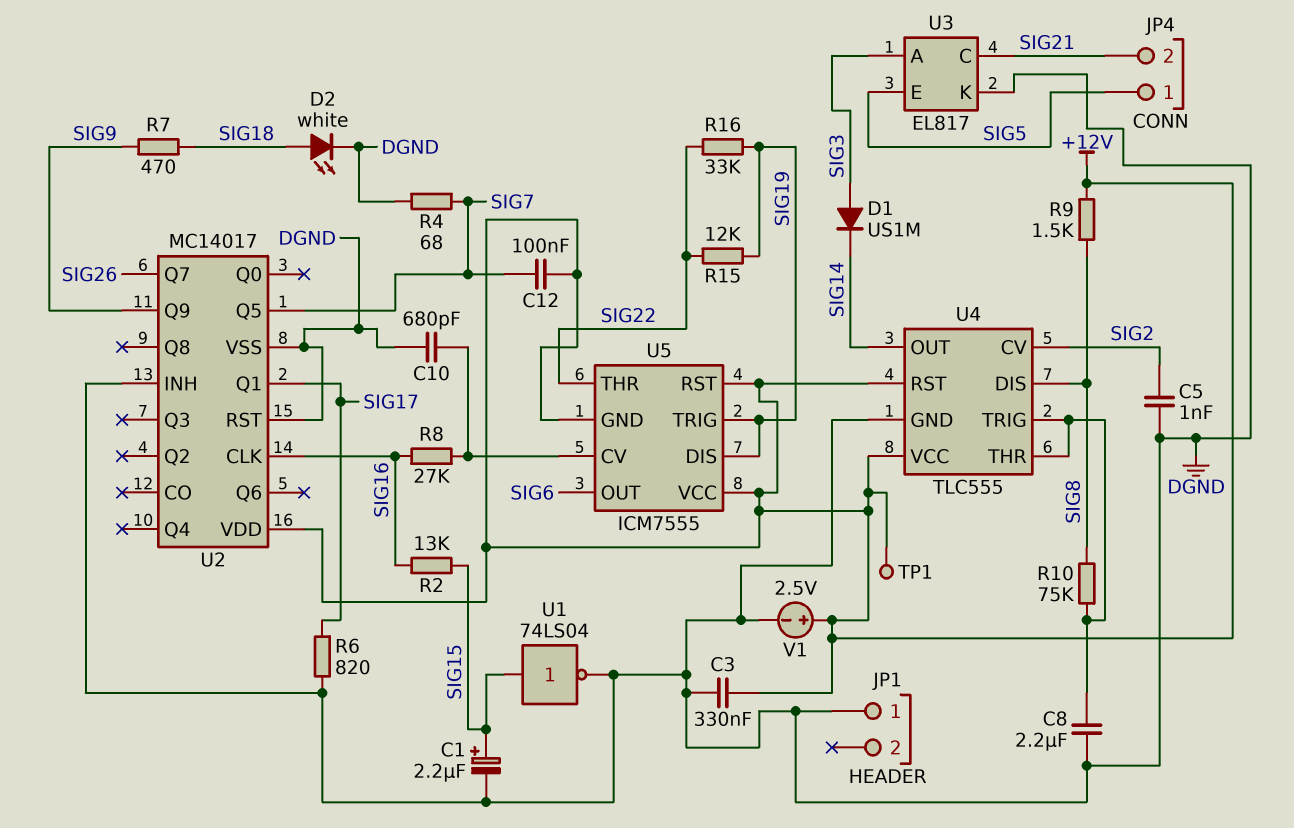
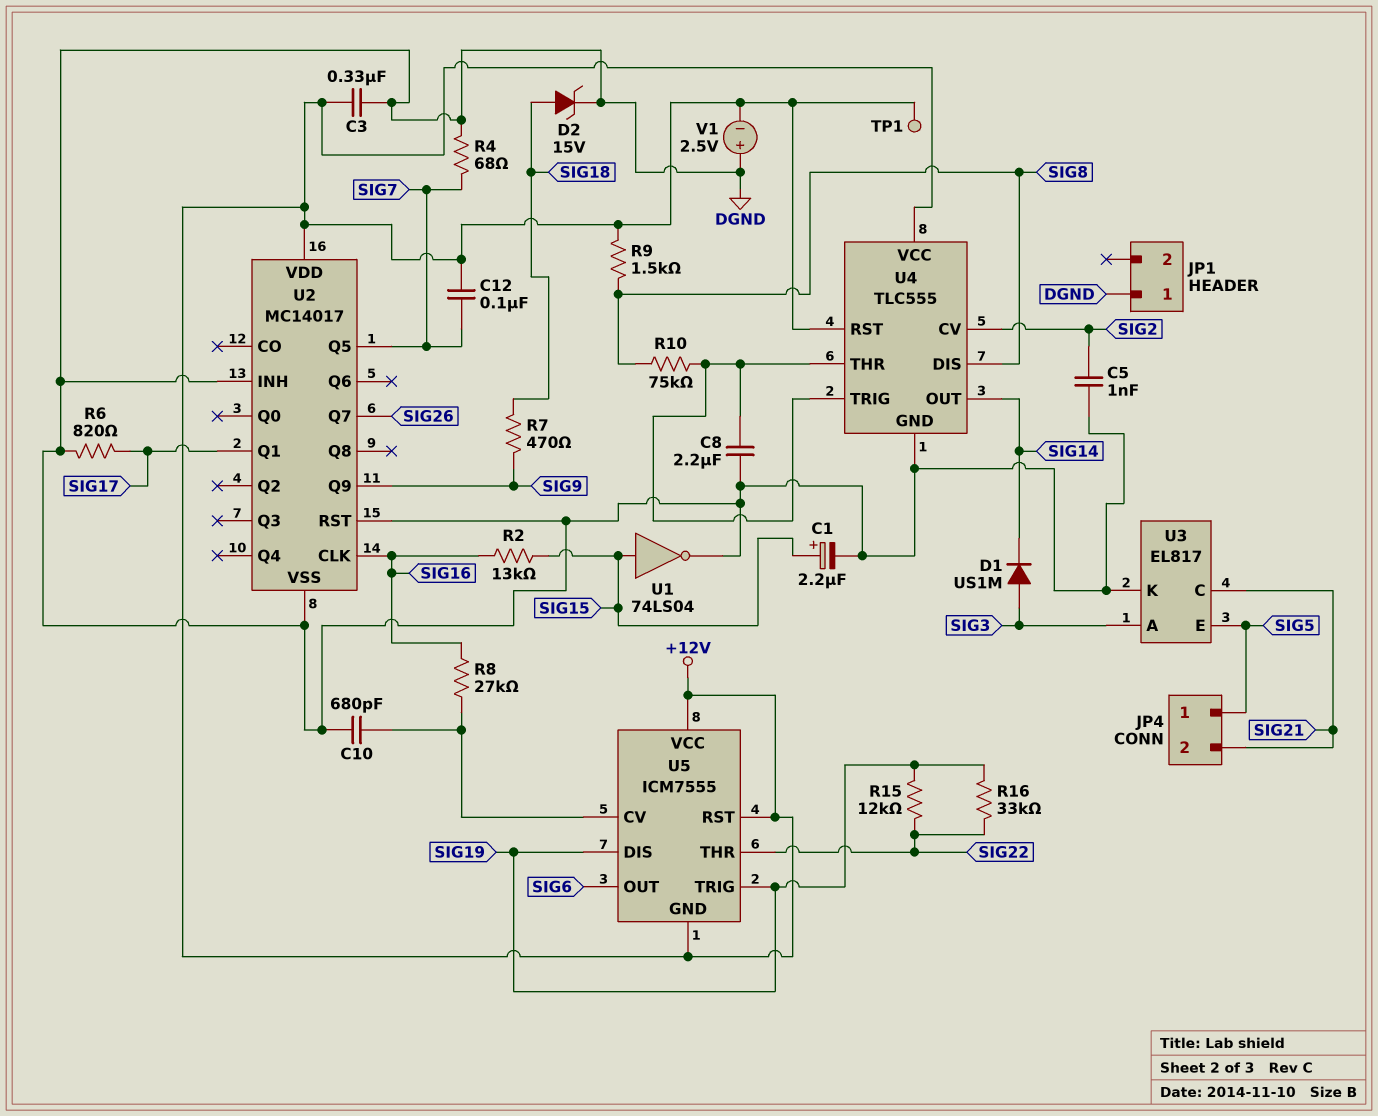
D2: LED white (A SIG18, K DGND) -> zener 15V (A SIG18, K DGND)
V1: 2.5V (plus +12V, minus DGND) -> 2.5V (plus DGND, minus +12V)

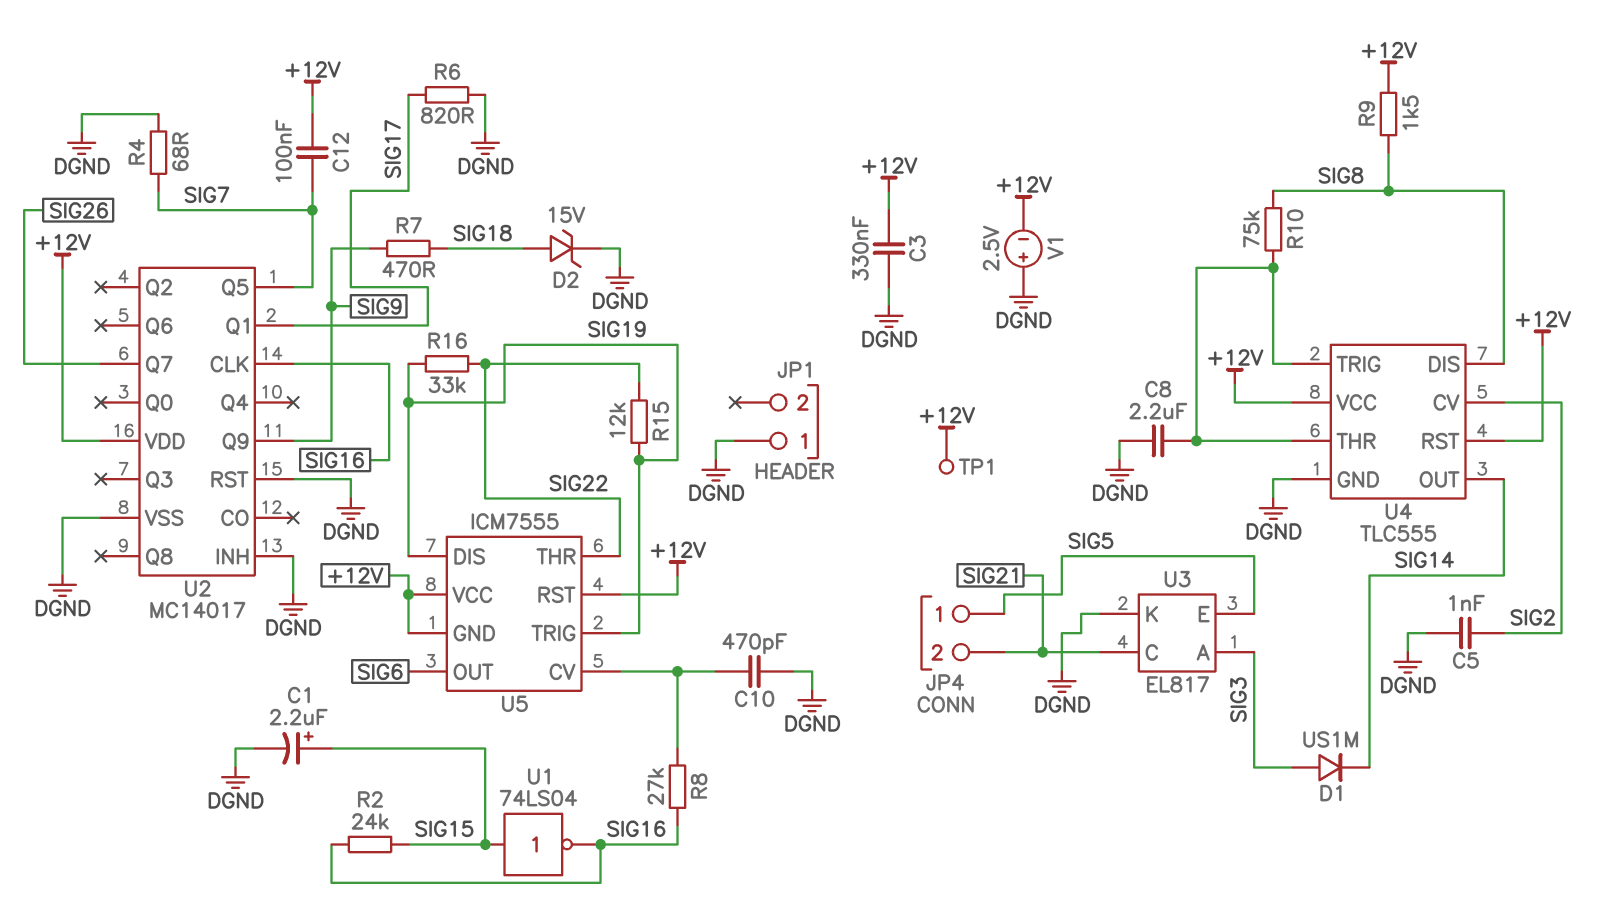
C10: 680pF (DGND, U5/CV) -> 470pF (DGND, U5/CV)
R2: 13k (SIG15, SIG16) -> 24k (SIG15, SIG16)
U1: NOT 74LS04 (in SIG15, out DGND) -> NOT 74LS04 (in SIG15, out SIG16)

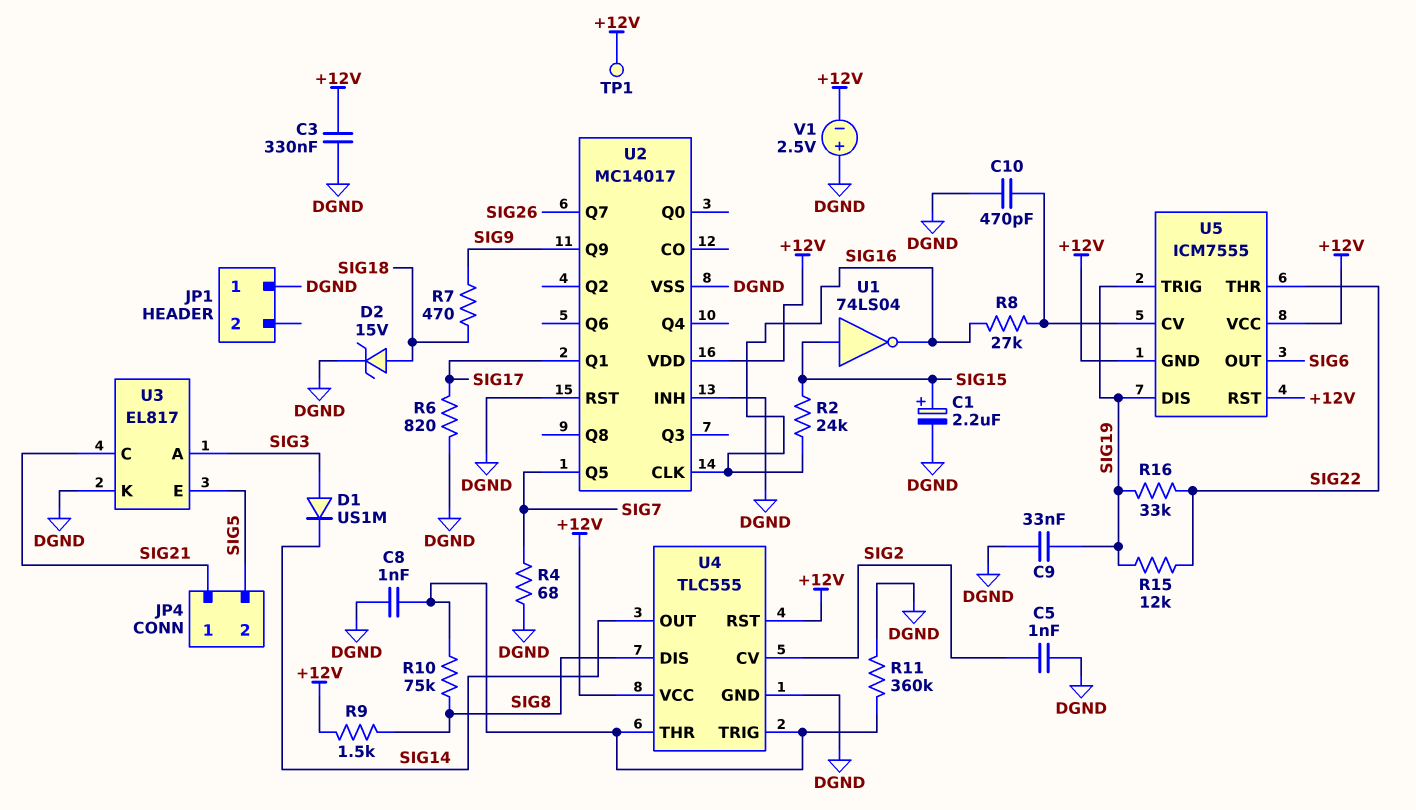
C8: 2.2uF (DGND, U4/THR) -> 1nF (DGND, U4/THR)
C9: none -> 33nF (DGND, SIG19)
C12: 100nF (+12V, SIG7) -> none
JP4 pin 1: SIG5 -> SIG21
JP4 pin 2: SIG21 -> SIG5
R11: none -> 360k (DGND, U4/THR)

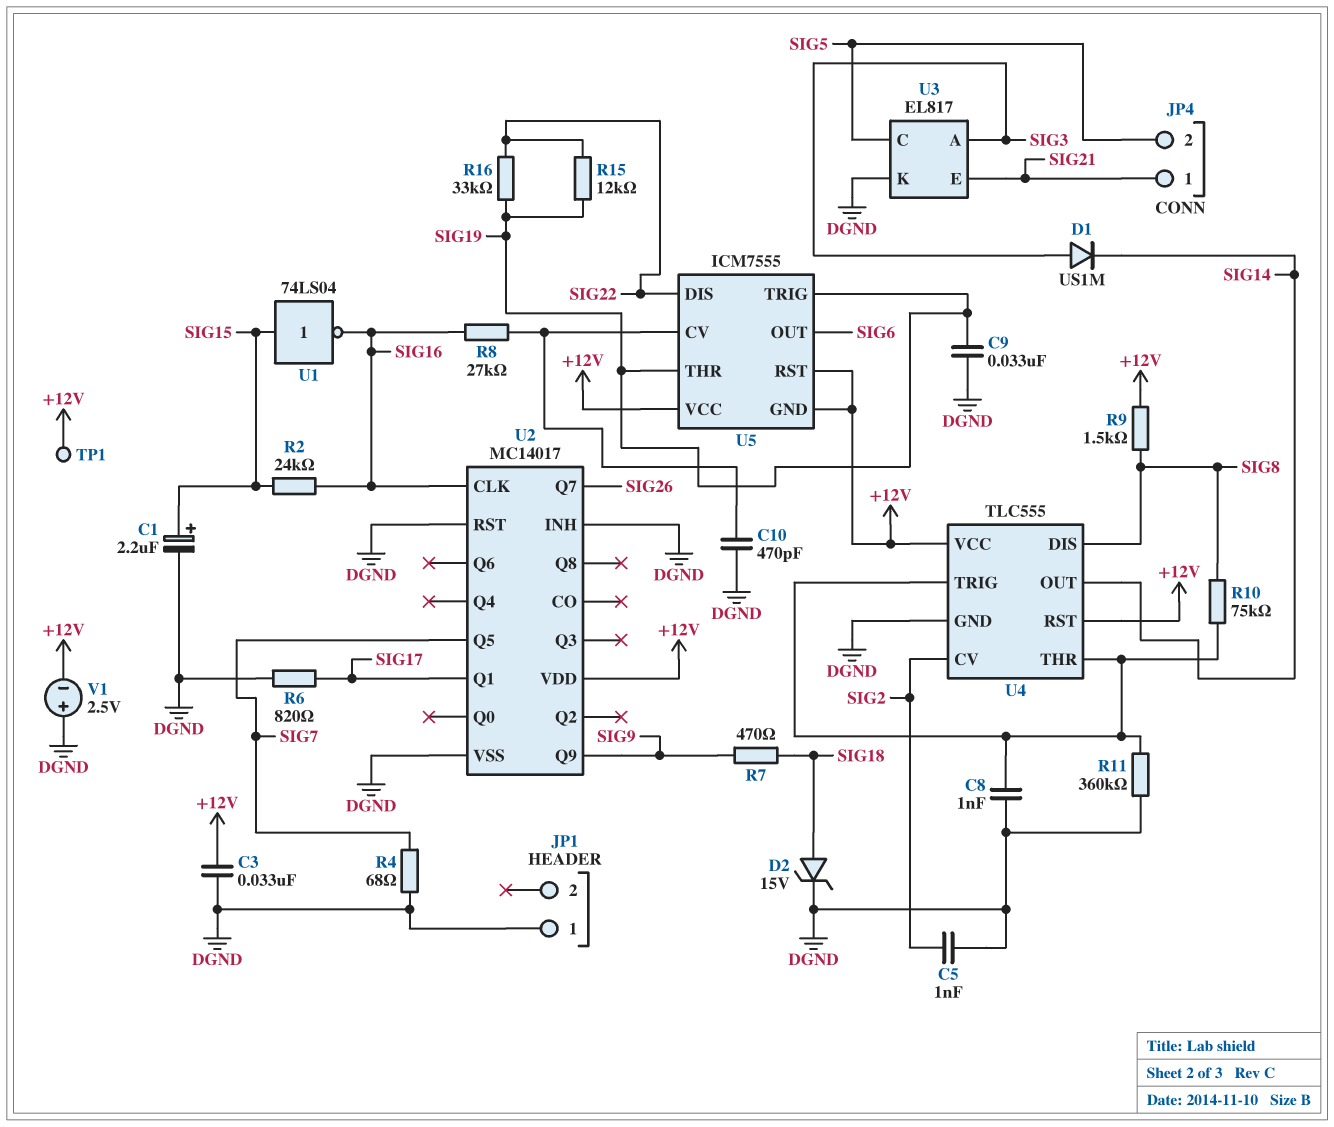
C3: 330nF (+12V, DGND) -> 33nF (+12V, DGND)
U3 pin C: SIG21 -> SIG5
U3 pin E: SIG5 -> SIG21
U5 pin DIS: SIG19 -> SIG22
U5 pin THR: SIG22 -> SIG19

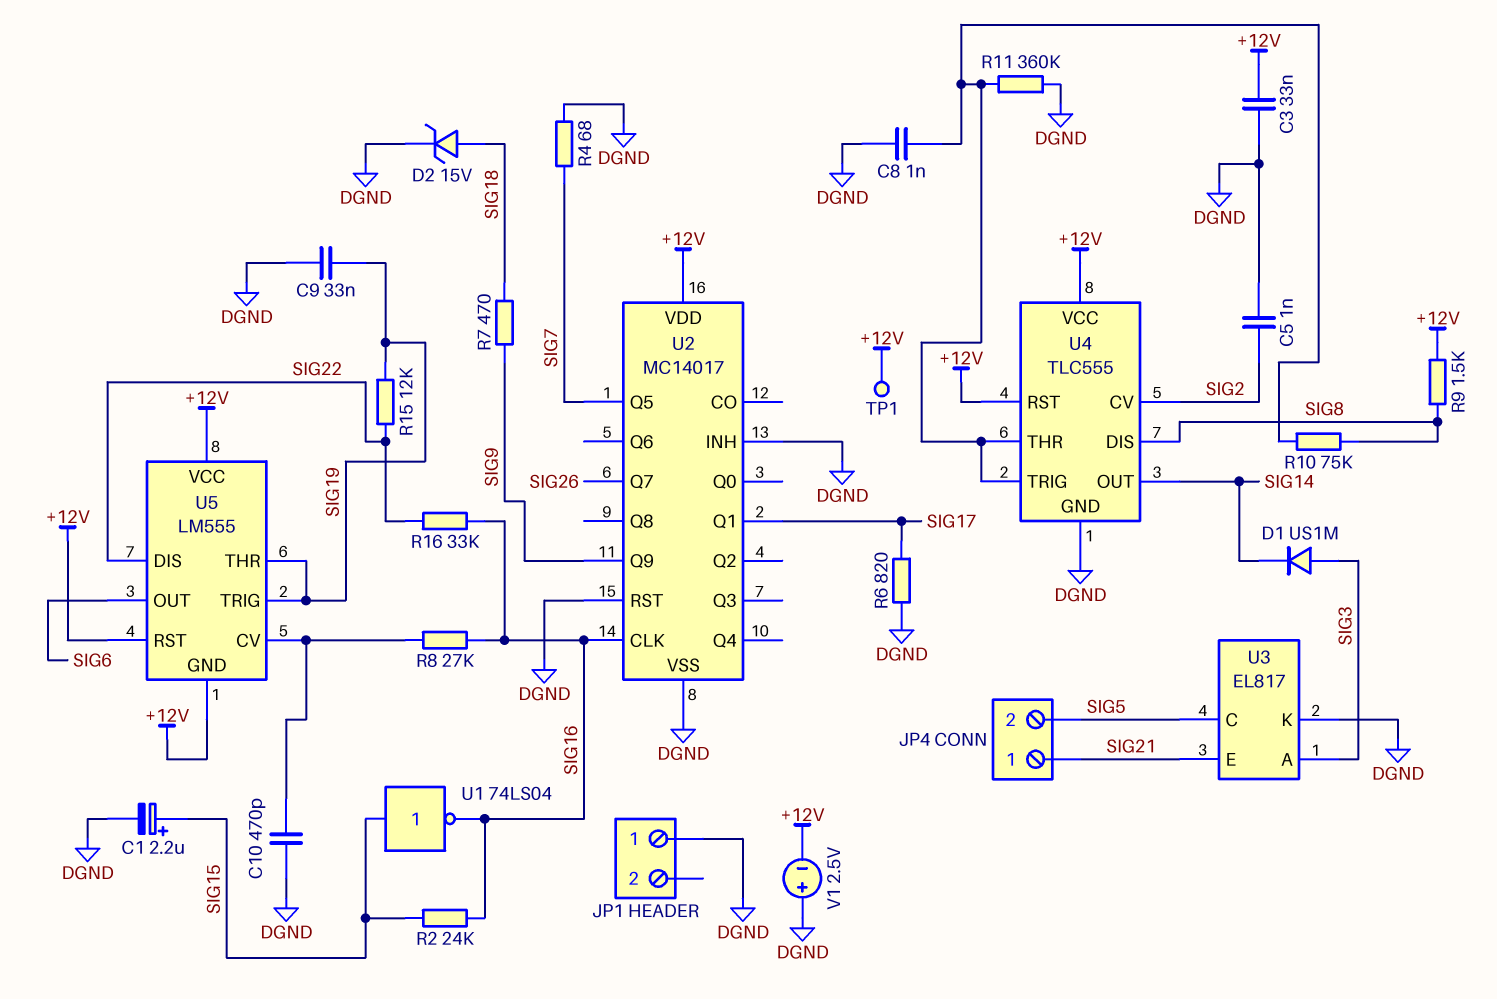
R16: 33k (SIG19, SIG22) -> 33k (SIG16, SIG22)
U5: ICM7555 -> LM555

